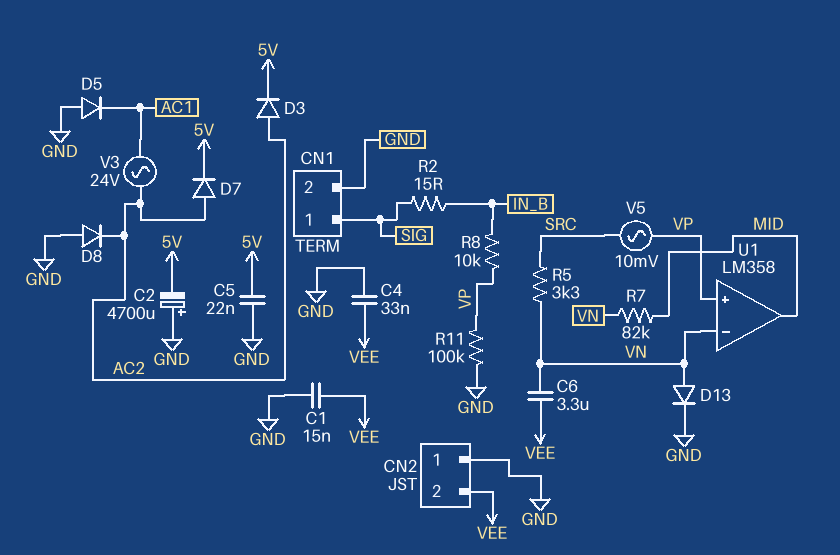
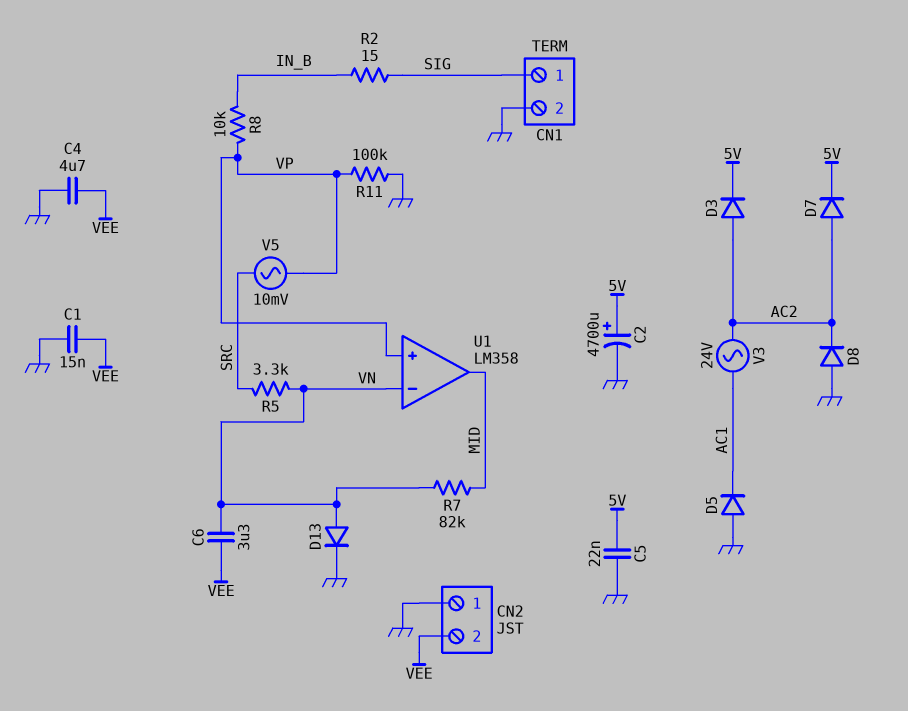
C2: 4700uF (plus GND, minus 5V) -> 4700uF (plus 5V, minus GND)
C4: 33nF (GND, VEE) -> 4.7uF (GND, VEE)

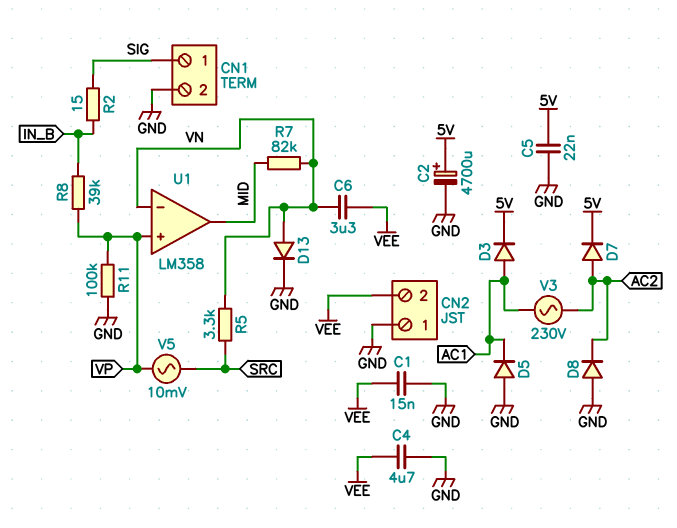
D3: diode (A AC2, K 5V) -> diode (A AC1, K 5V)
R8: 10k (IN_B, VP) -> 39k (IN_B, VP)
V3: AC 24V (AC1, AC2) -> AC 230V (AC1, AC2)

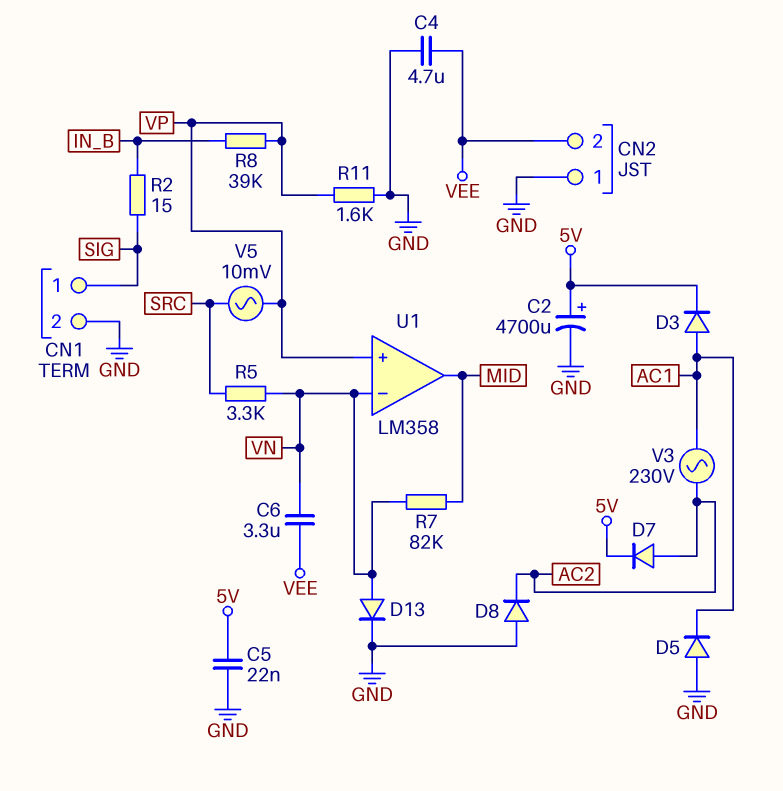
C1: 15nF (GND, VEE) -> none
R11: 100k (GND, VP) -> 1.6k (GND, VP)

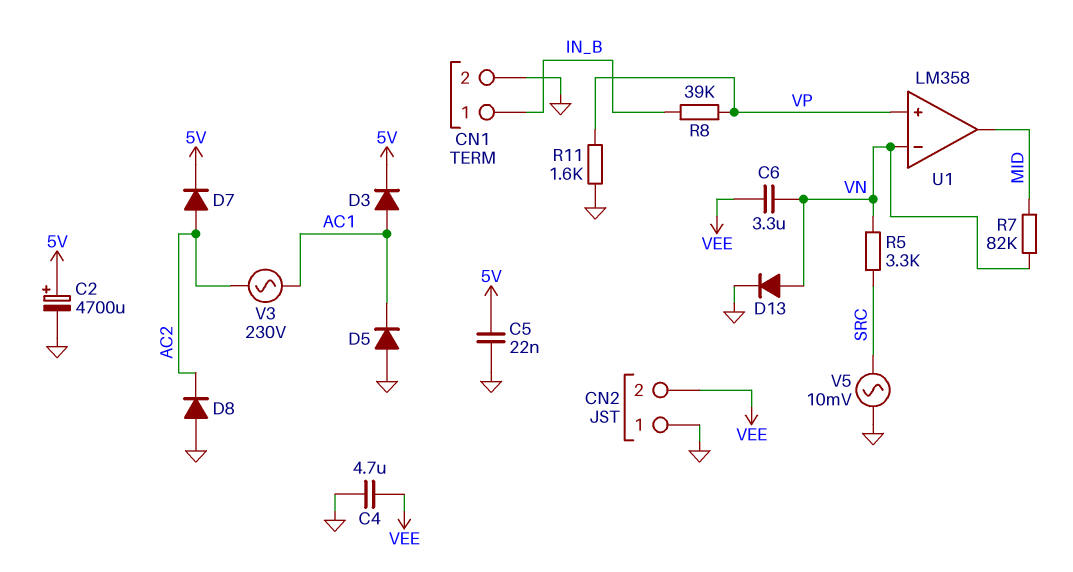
CN1 pin 1: SIG -> IN_B
R2: 15 (IN_B, SIG) -> none
V5: AC 10mV (SRC, VP) -> AC 10mV (GND, SRC)

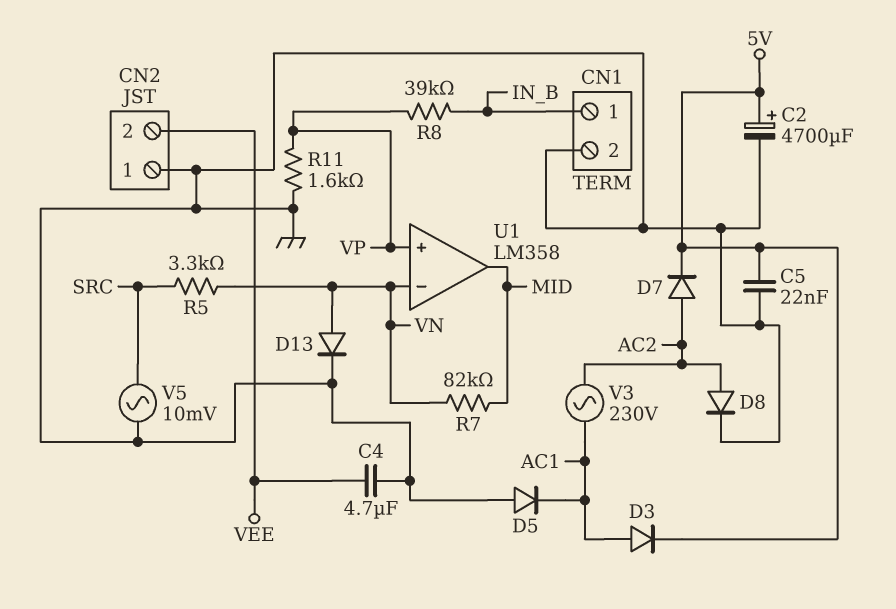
C6: 3.3uF (VEE, VN) -> none
D8: diode (A GND, K AC2) -> diode (A AC2, K GND)

